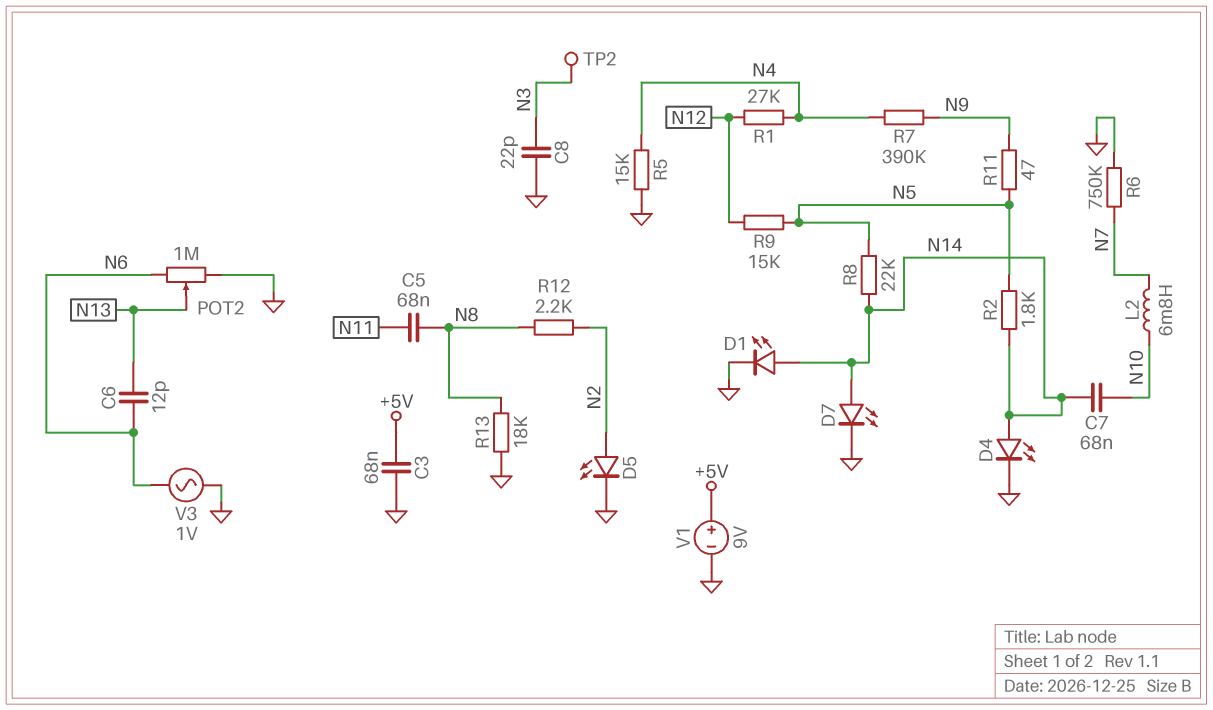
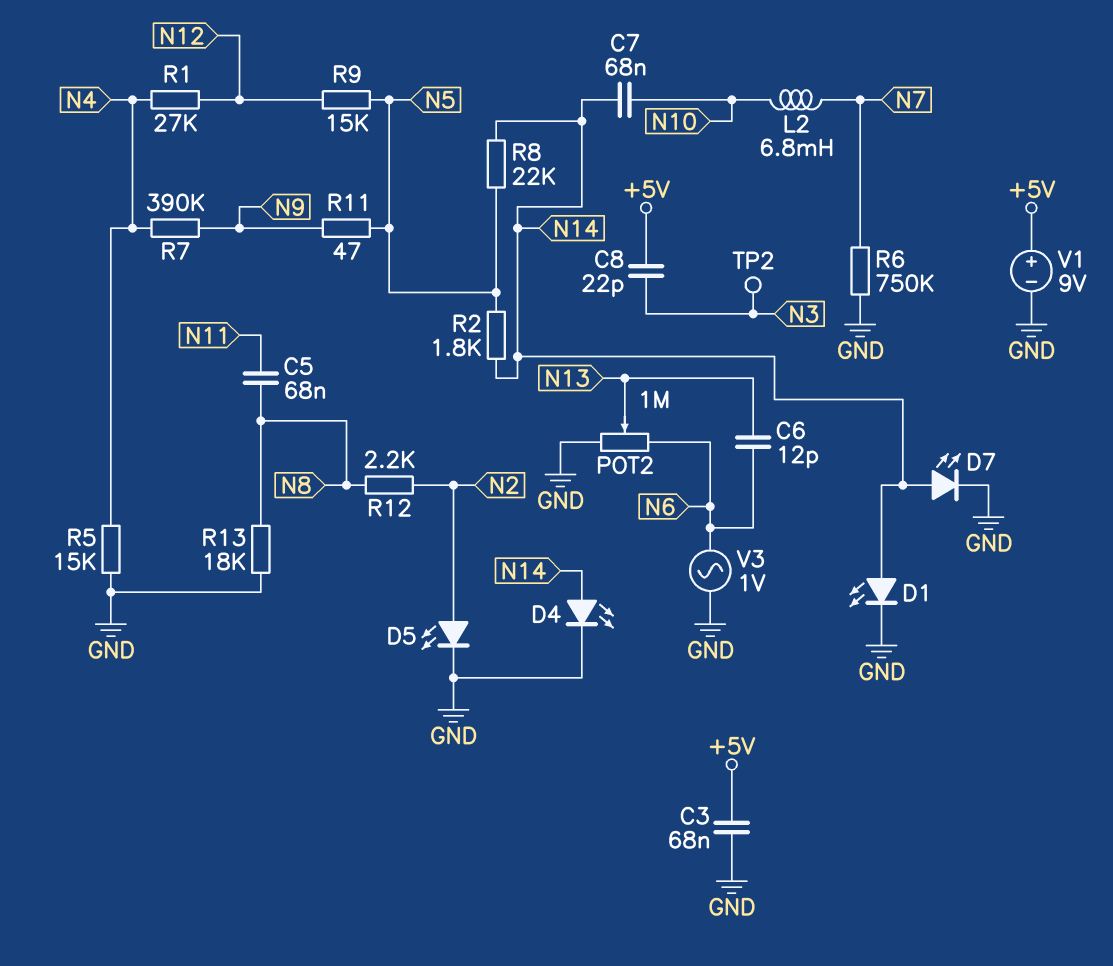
C8: 22pF (GND, N3) -> 22pF (+5V, N3)

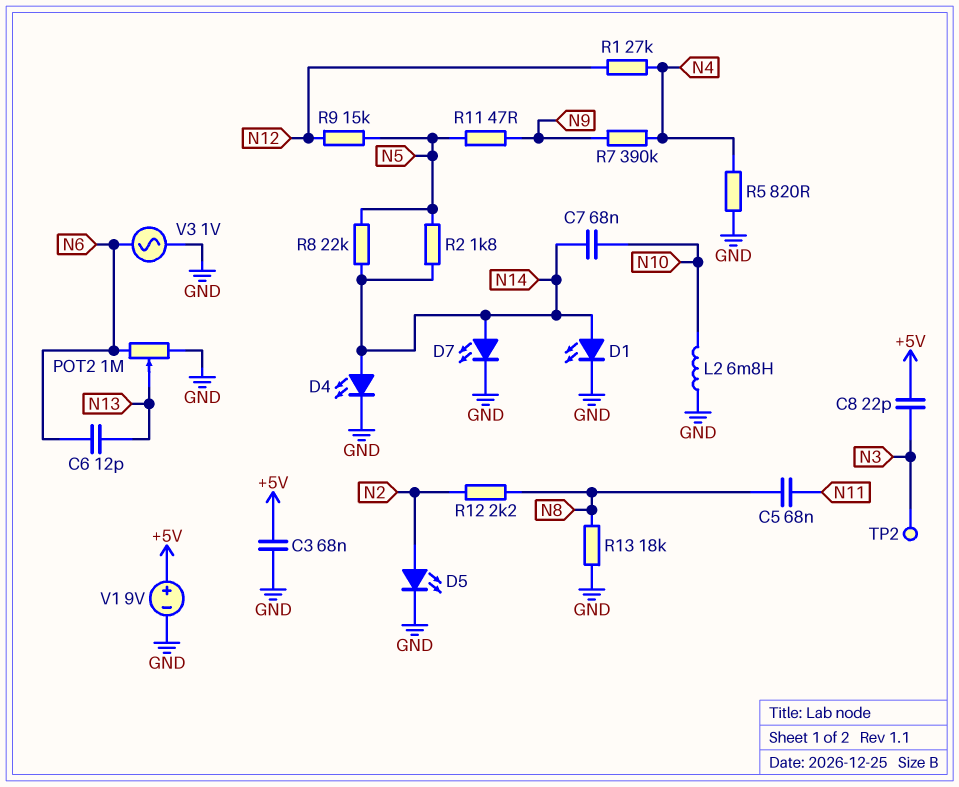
L2: 6.8mH (N7, N10) -> 6.8mH (GND, N10)
R5: 15k (GND, N4) -> 820 (GND, N4)
R6: 750k (GND, N7) -> none

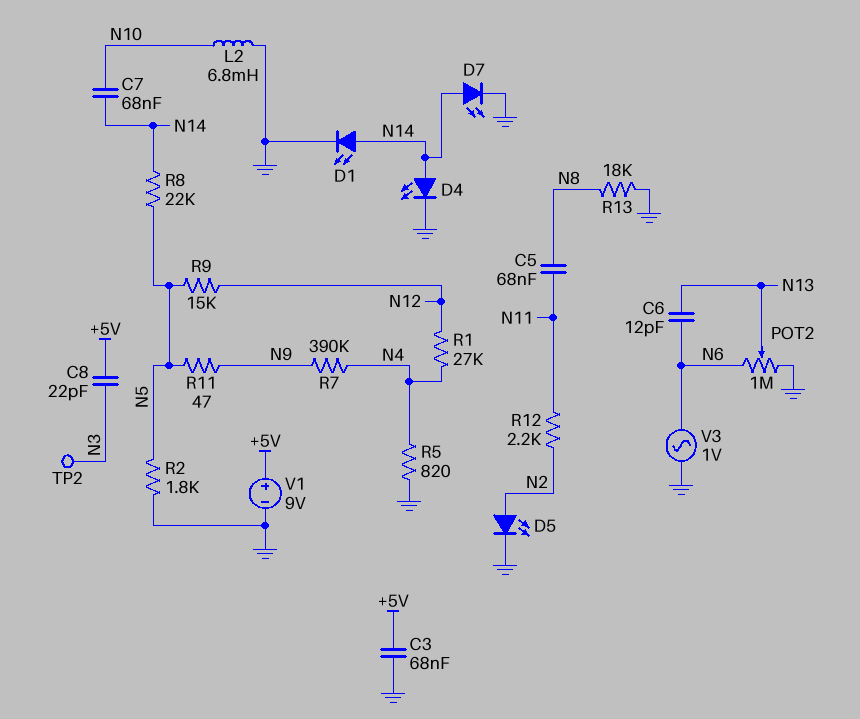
R2: 1.8k (N5, N14) -> 1.8k (GND, N5)
R12: 2.2k (N2, N8) -> 2.2k (N2, N11)

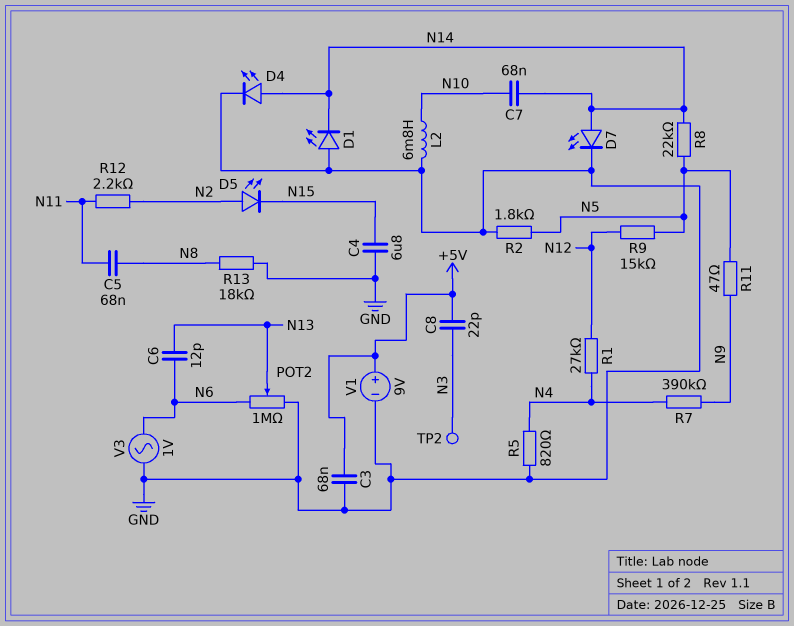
C4: none -> 6.8uF (GND, N15)
D1: LED (A N14, K GND) -> LED (A GND, K N14)
D5: LED (A N2, K GND) -> LED (A N2, K N15)

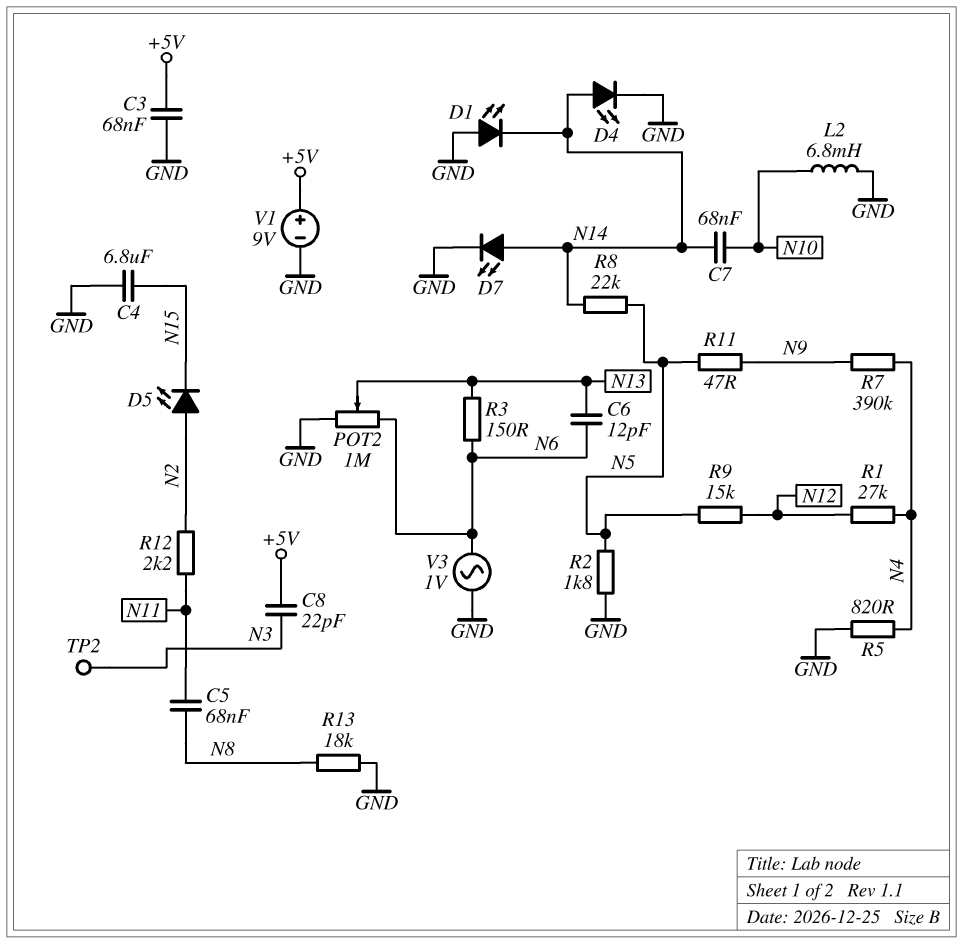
R3: none -> 150 (N6, N13)

